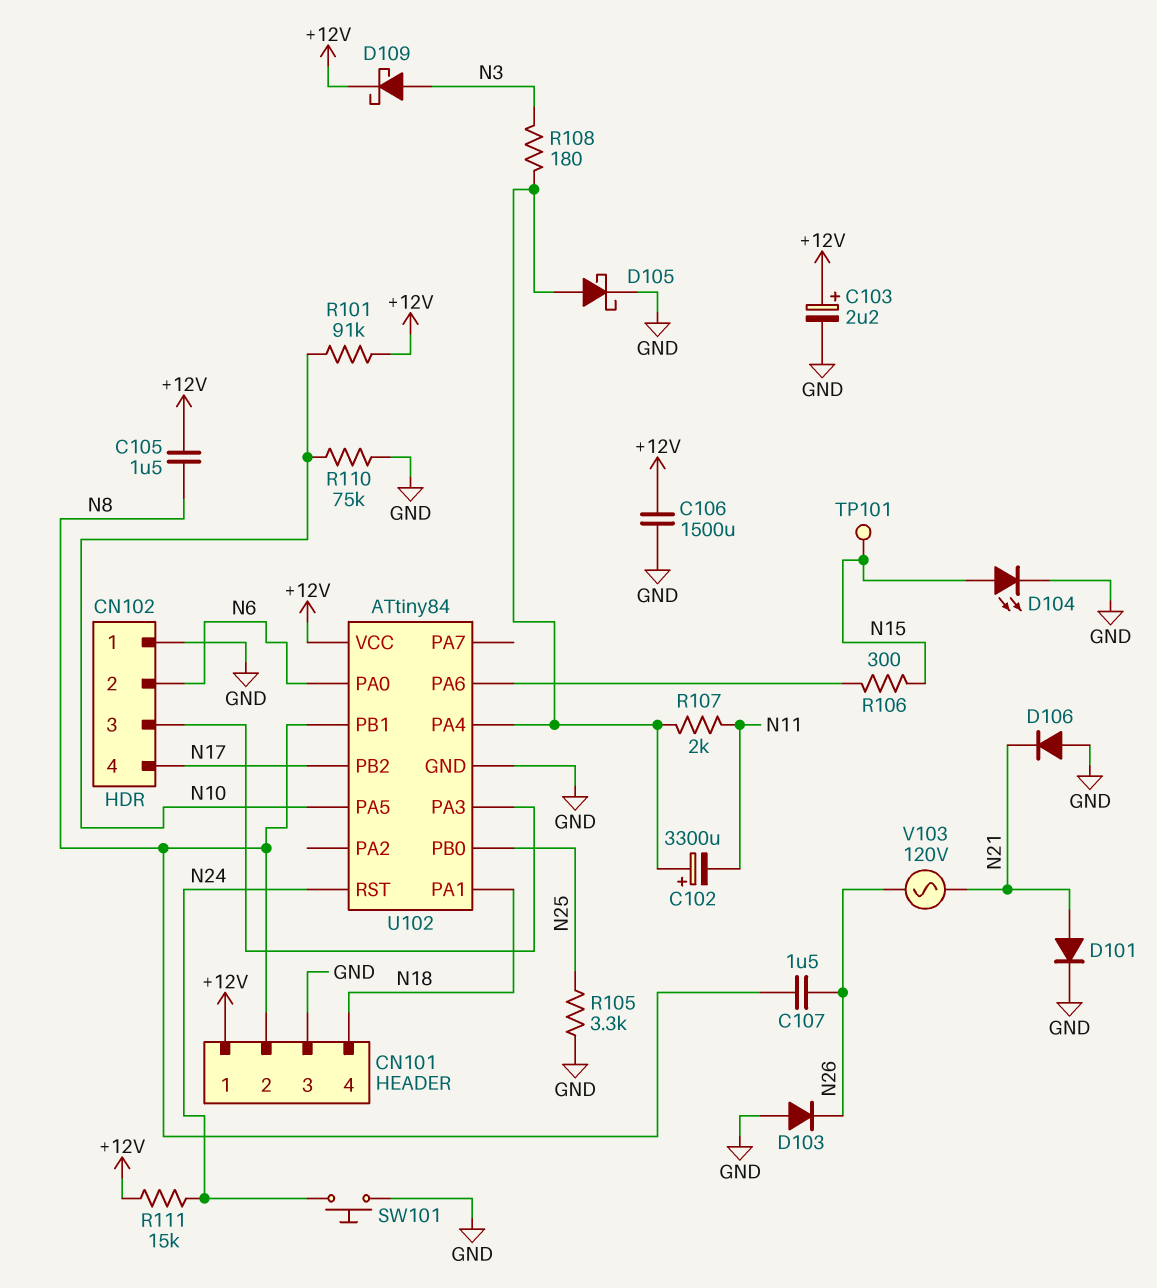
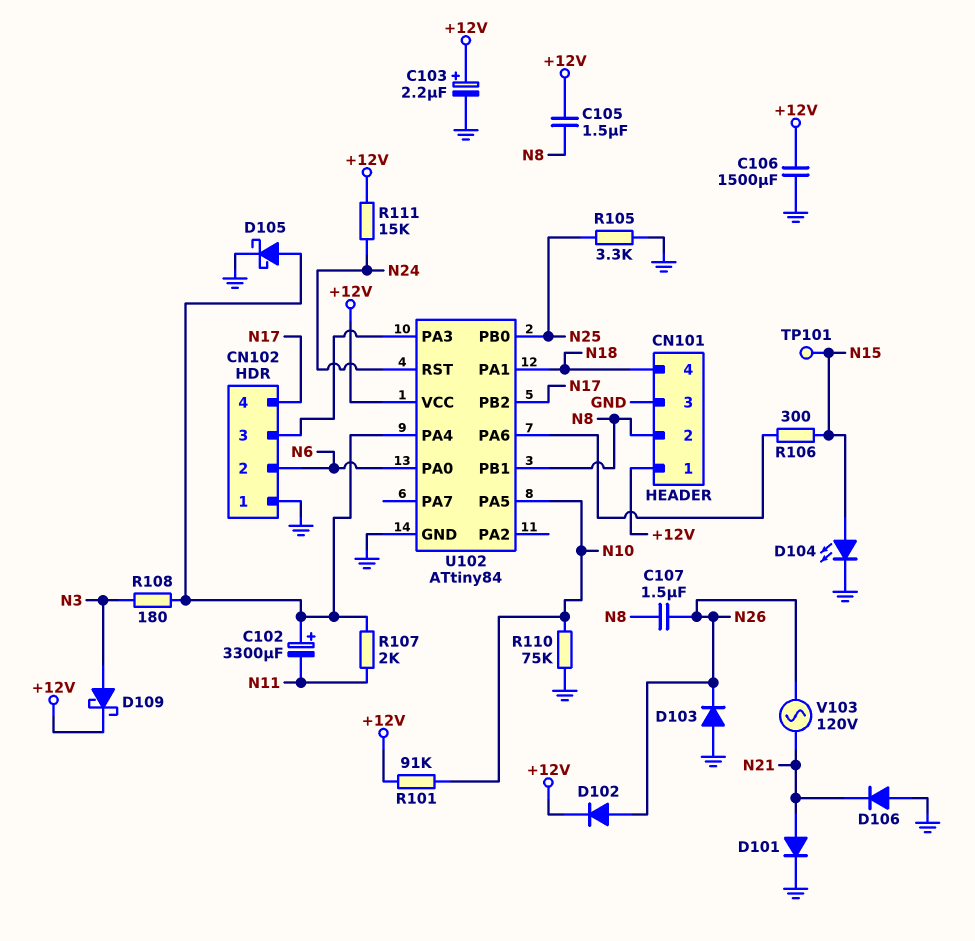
D102: none -> diode (A N26, K +12V)
SW101: button (GND, N24) -> none

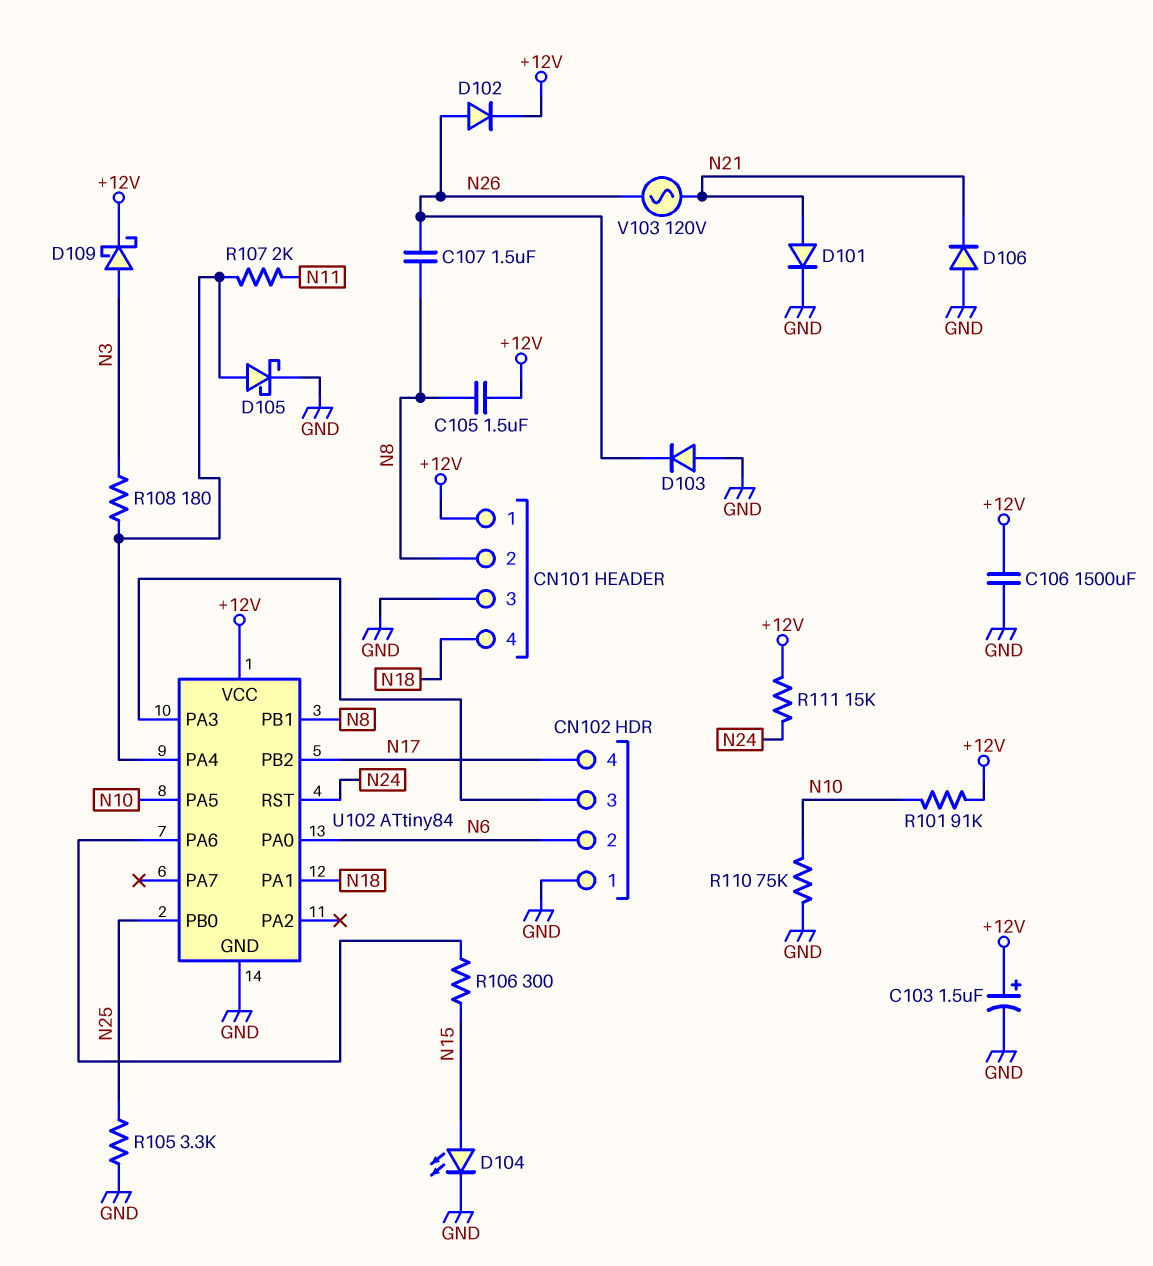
C102: 3300uF (plus U102/PA4, minus N11) -> none
C103: 2.2uF (plus +12V, minus GND) -> 1.5uF (plus +12V, minus GND)
TP101: test point (N15) -> none

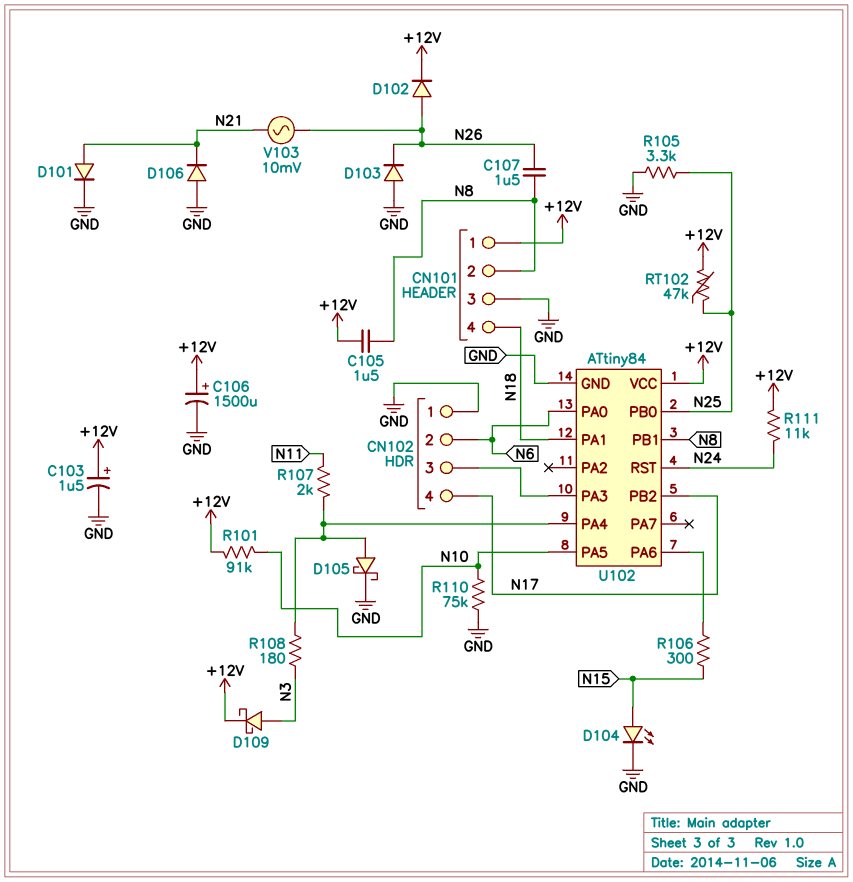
C106: 1500uF (+12V, GND) -> 1500uF (plus +12V, minus GND)
R111: 15k (+12V, N24) -> 11k (+12V, N24)
RT102: none -> 47k (+12V, N25)
V103: AC 120V (N21, N26) -> AC 10mV (N21, N26)

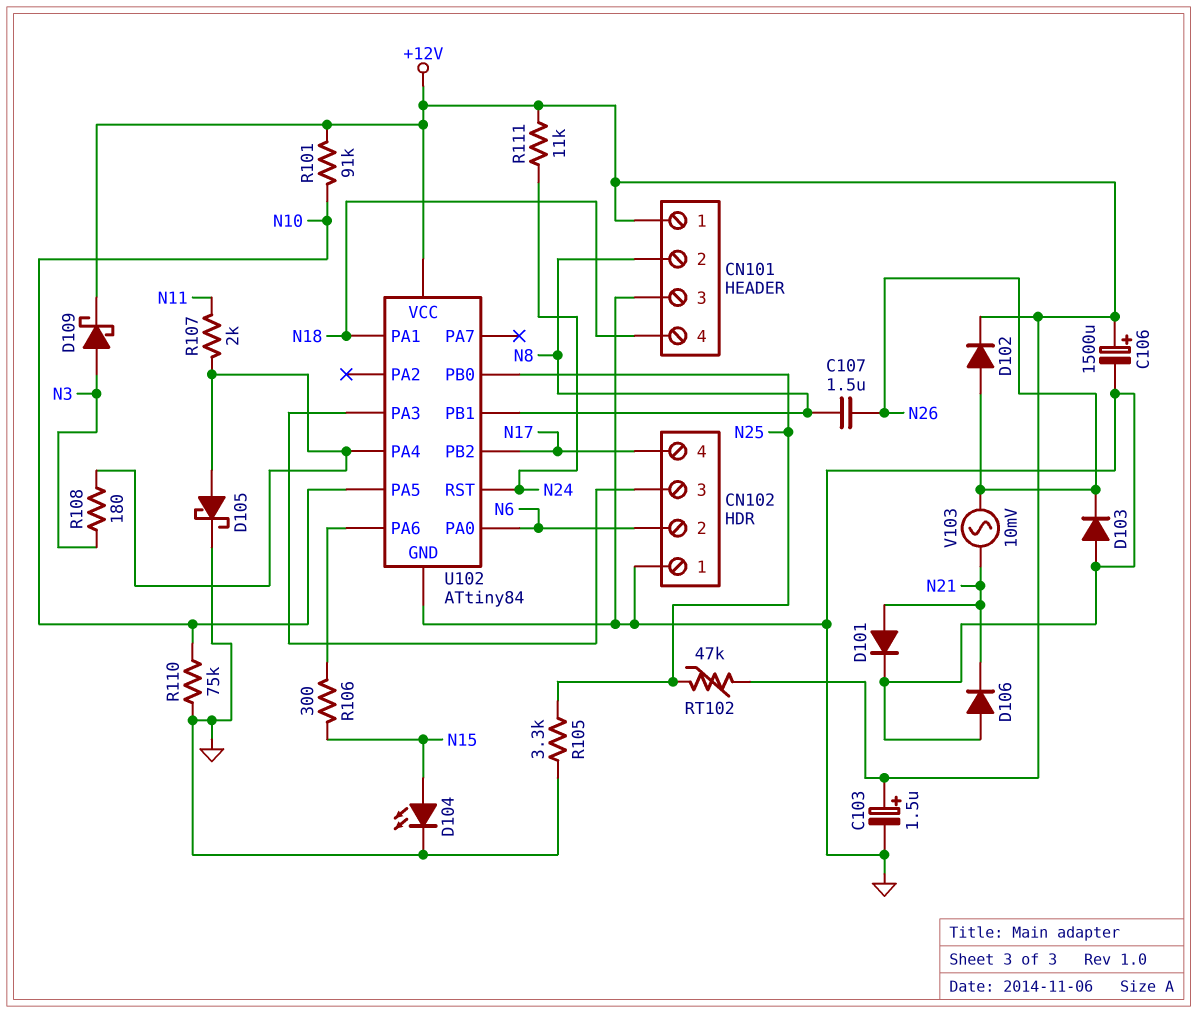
C105: 1.5uF (+12V, N8) -> none

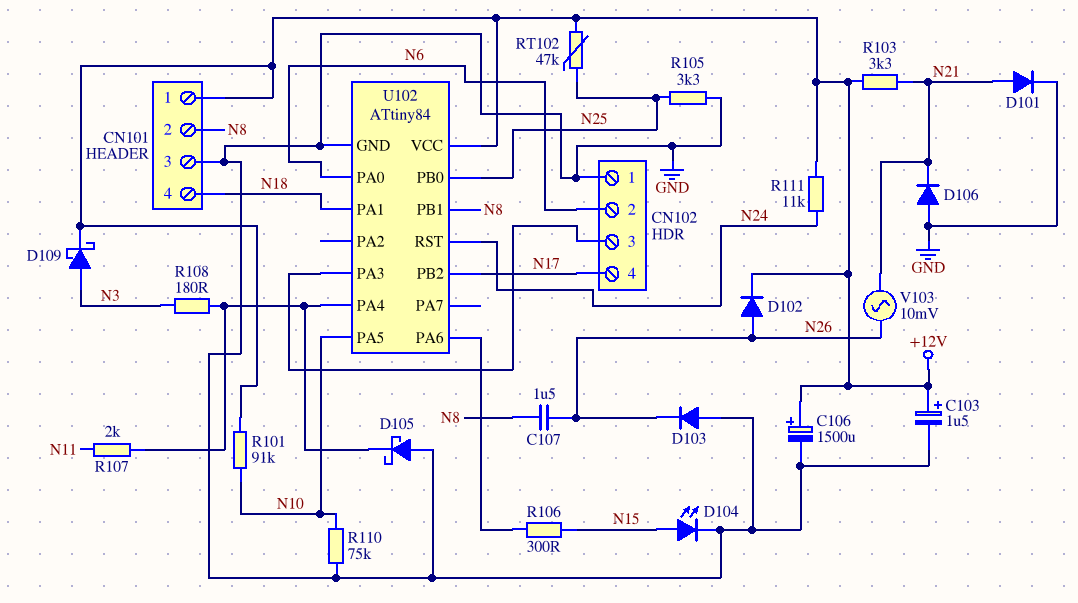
D105: schottky (A U102/PA4, K GND) -> schottky (A GND, K U102/PA4)
R103: none -> 3.3k (+12V, N21)

